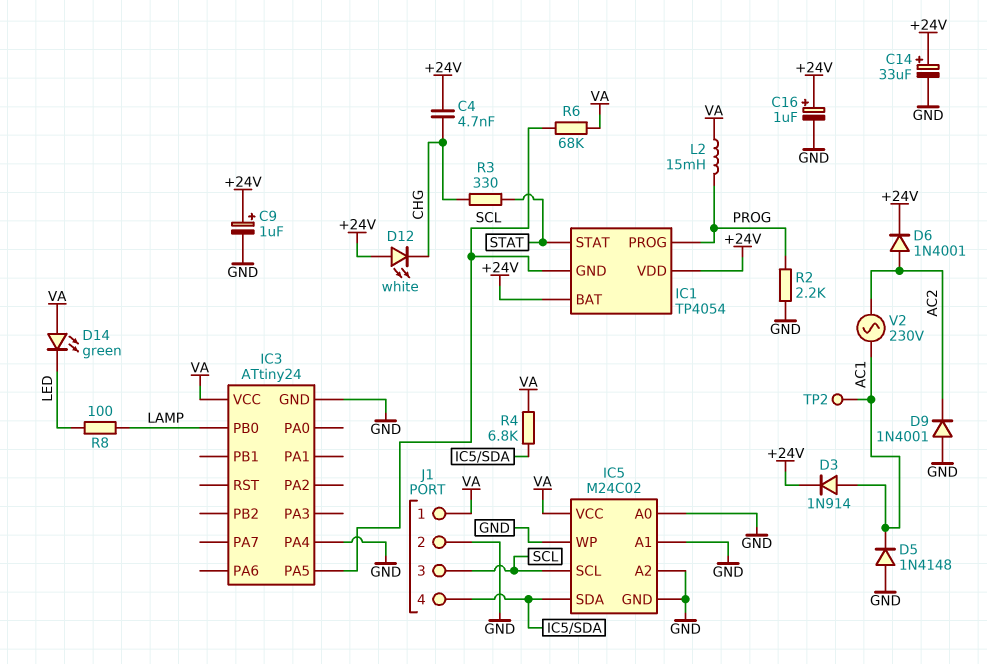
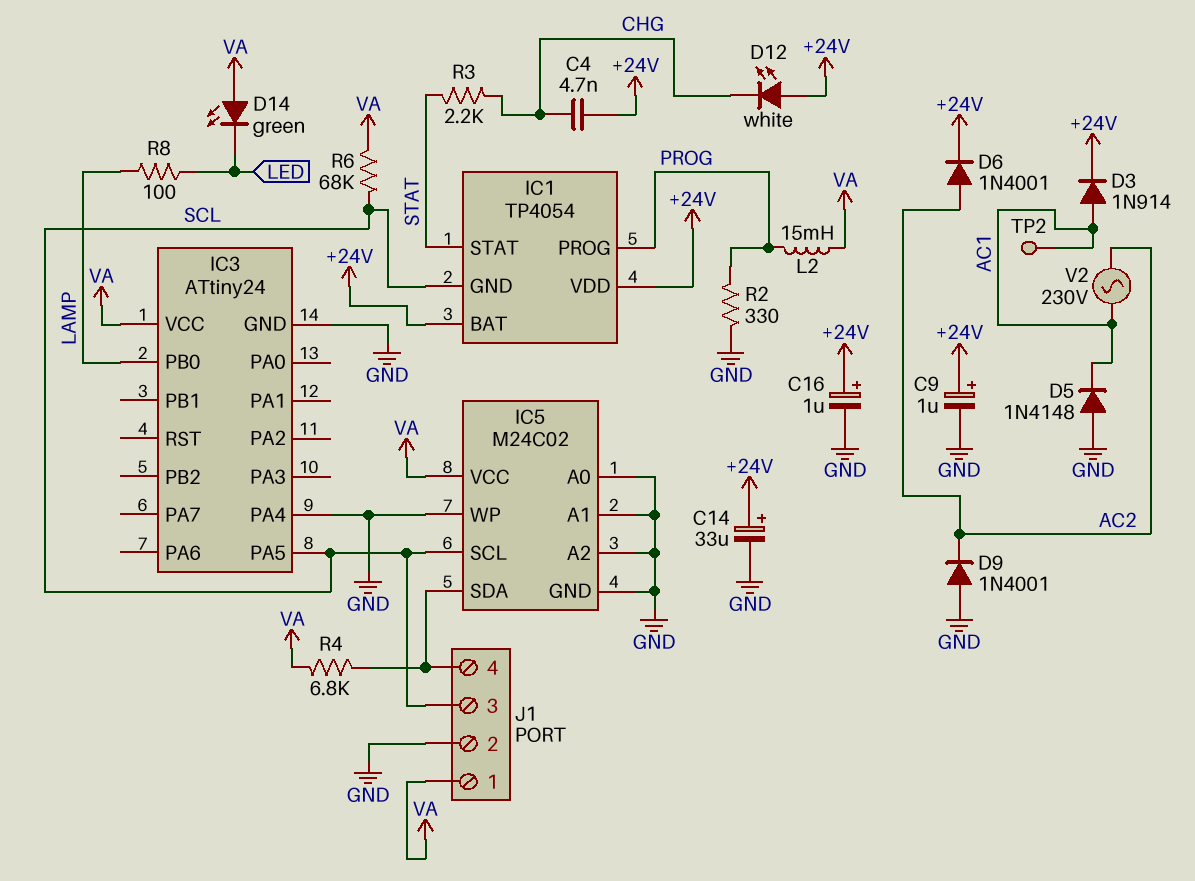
R2: 2.2k (GND, PROG) -> 330 (GND, PROG)
R3: 330 (CHG, STAT) -> 2.2k (CHG, STAT)

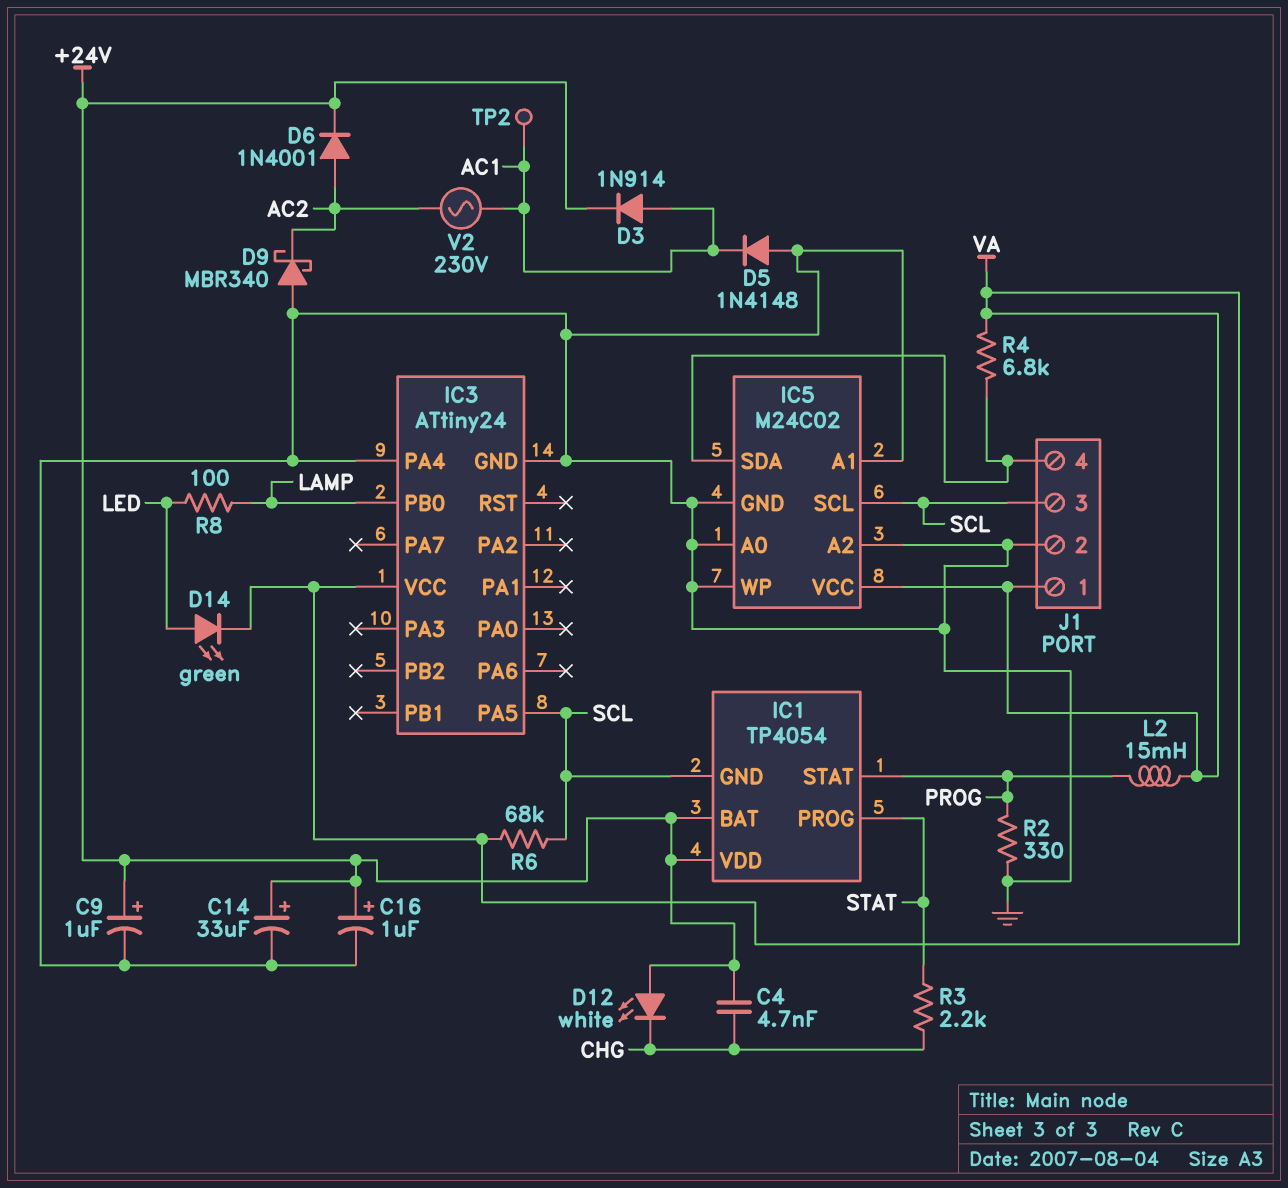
D9: diode 1N4001 (A GND, K AC2) -> schottky MBR340 (A GND, K AC2)
D14: LED green (A VA, K LED) -> LED green (A LED, K VA)
IC1 pin PROG: PROG -> STAT
IC1 pin STAT: STAT -> PROG

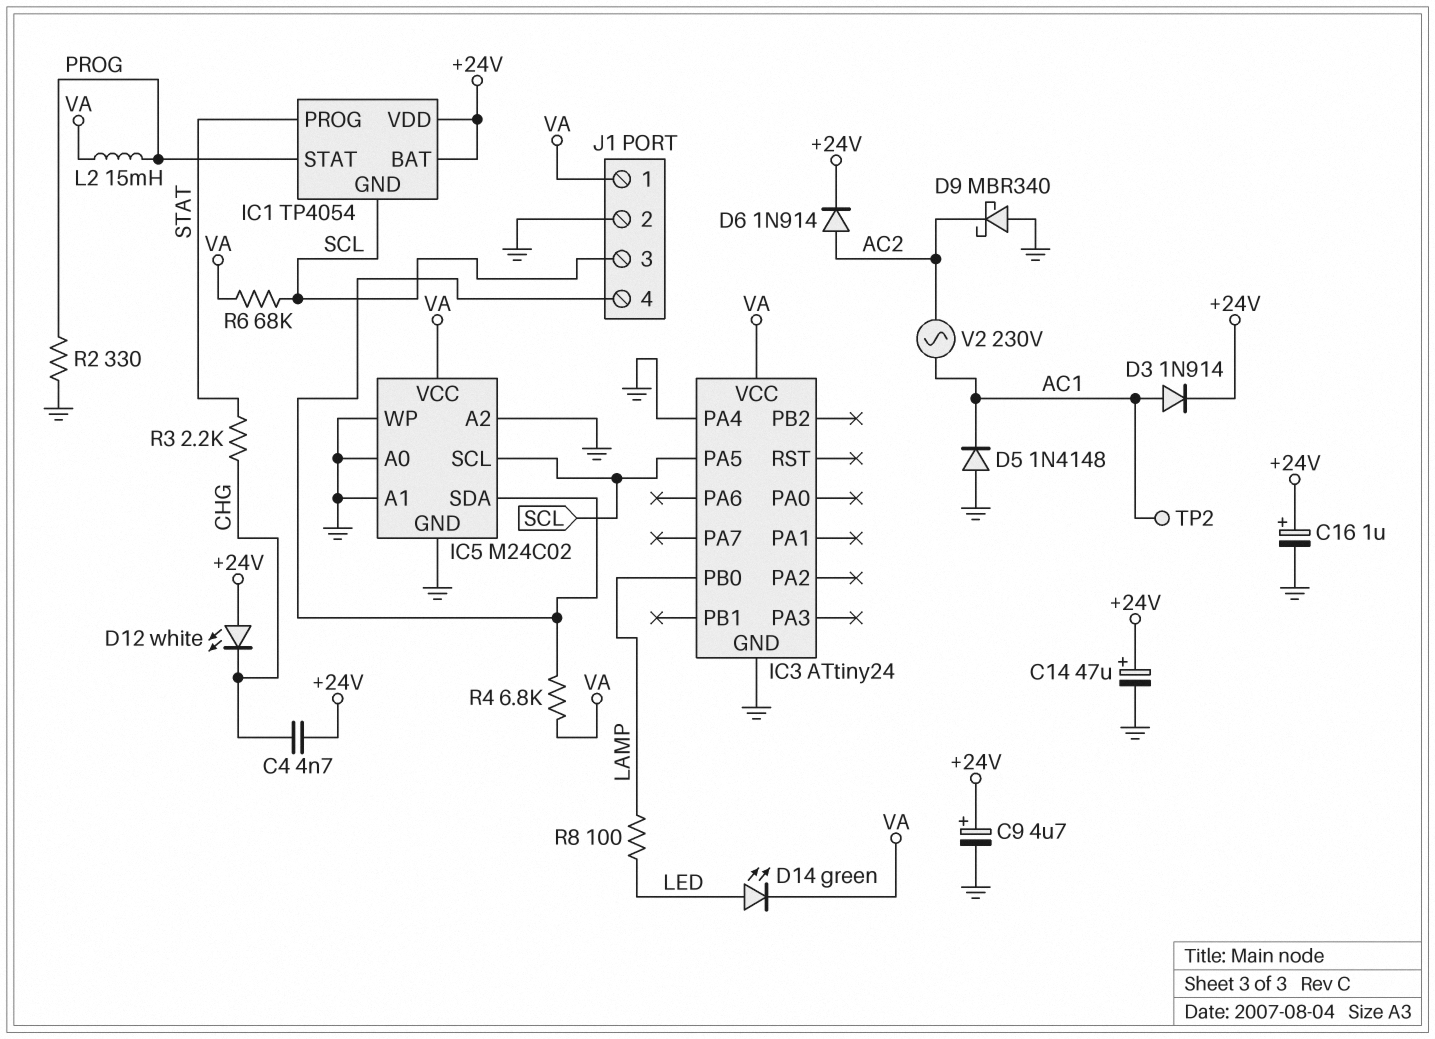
C9: 1uF (plus +24V, minus GND) -> 4.7uF (plus +24V, minus GND)
C14: 33uF (plus +24V, minus GND) -> 47uF (plus +24V, minus GND)
D6: diode 1N4001 (A AC2, K +24V) -> diode 1N914 (A AC2, K +24V)

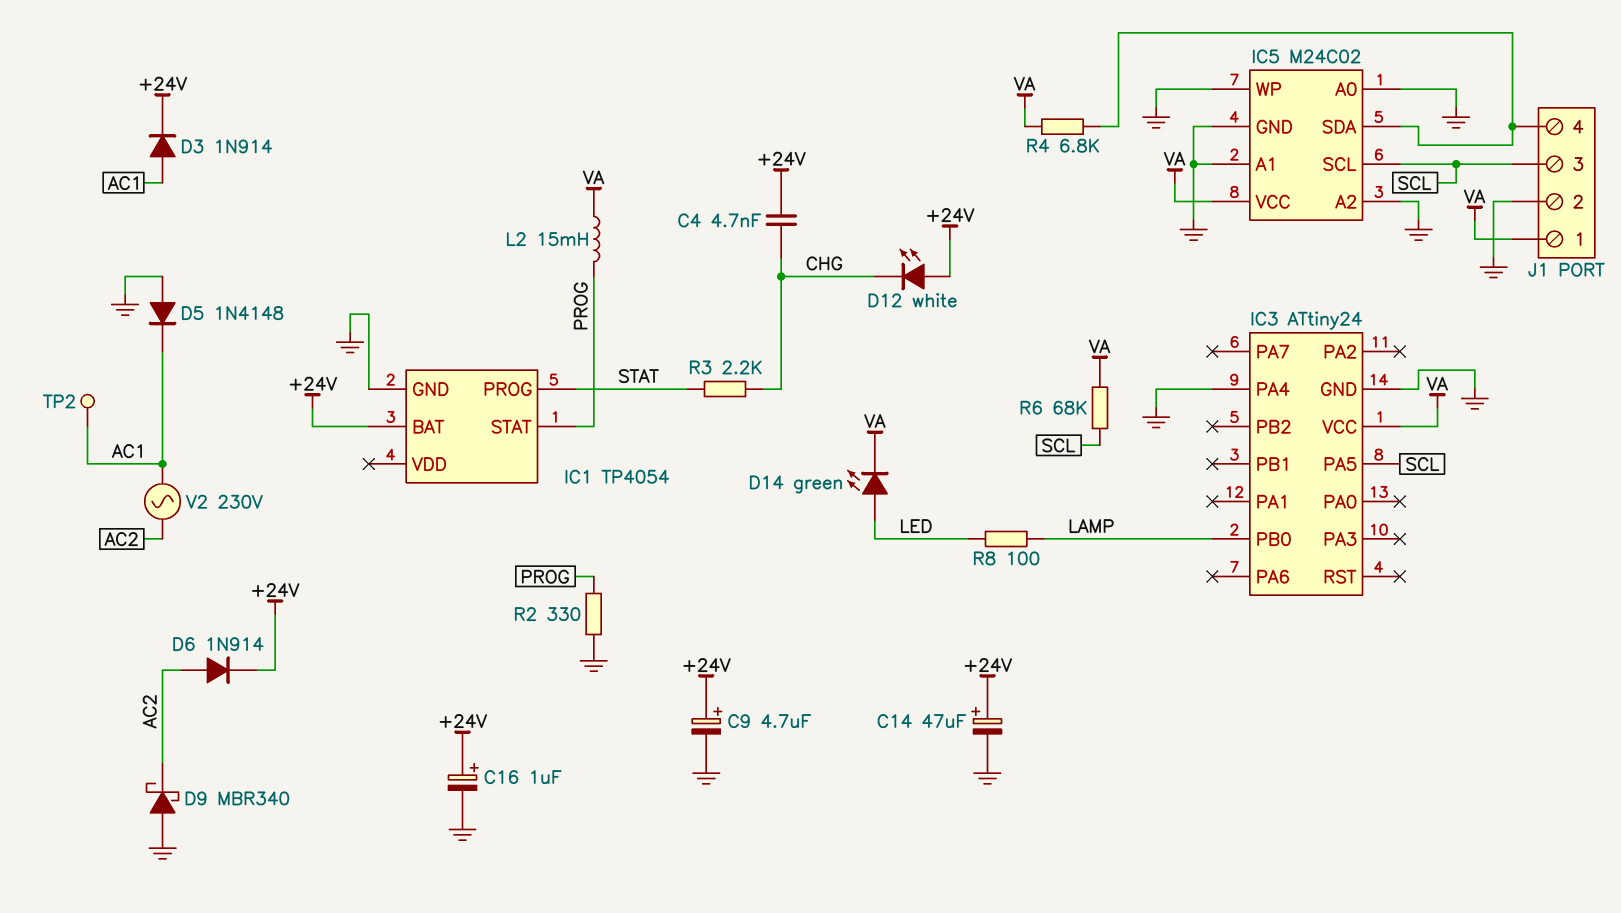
IC1 pin GND: SCL -> GND
IC1 pin VDD: +24V -> none

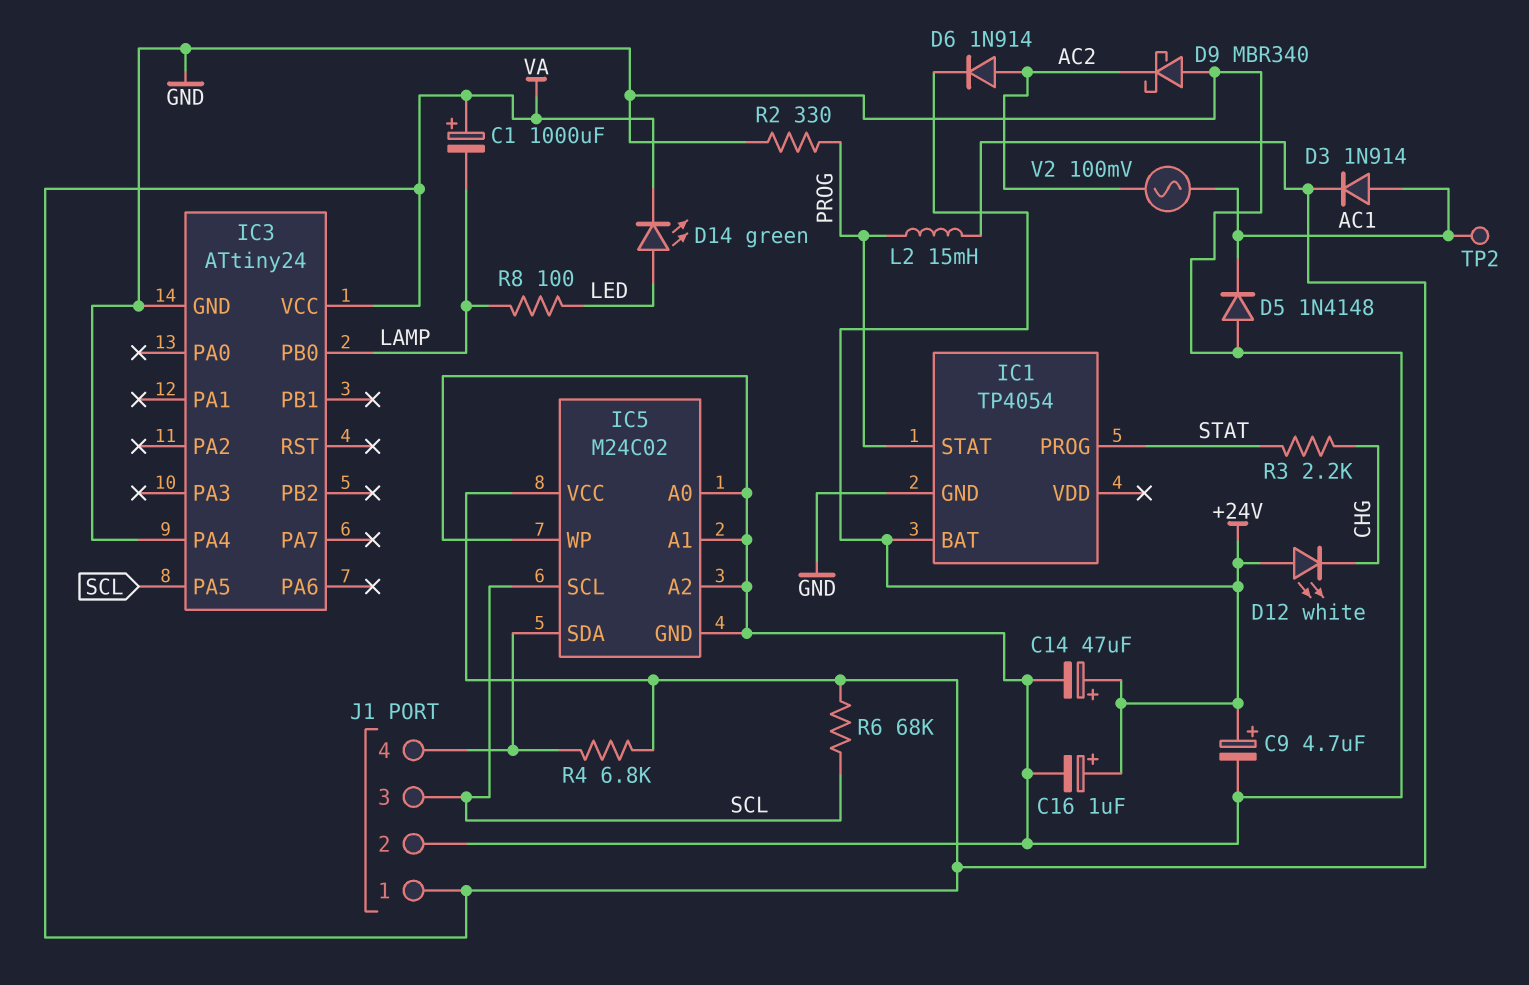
C1: none -> 1000uF (plus VA, minus LAMP)
C4: 4.7nF (+24V, CHG) -> none
D3: diode 1N914 (A AC1, K +24V) -> diode 1N914 (A AC1, K VA)
V2: AC 230V (AC1, AC2) -> AC 100mV (AC1, AC2)

